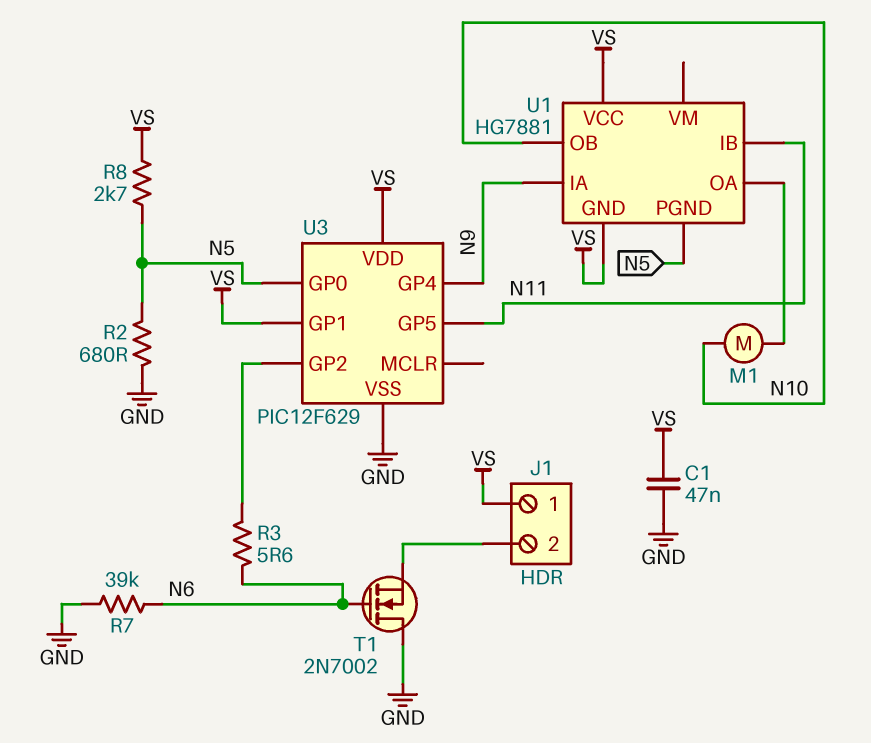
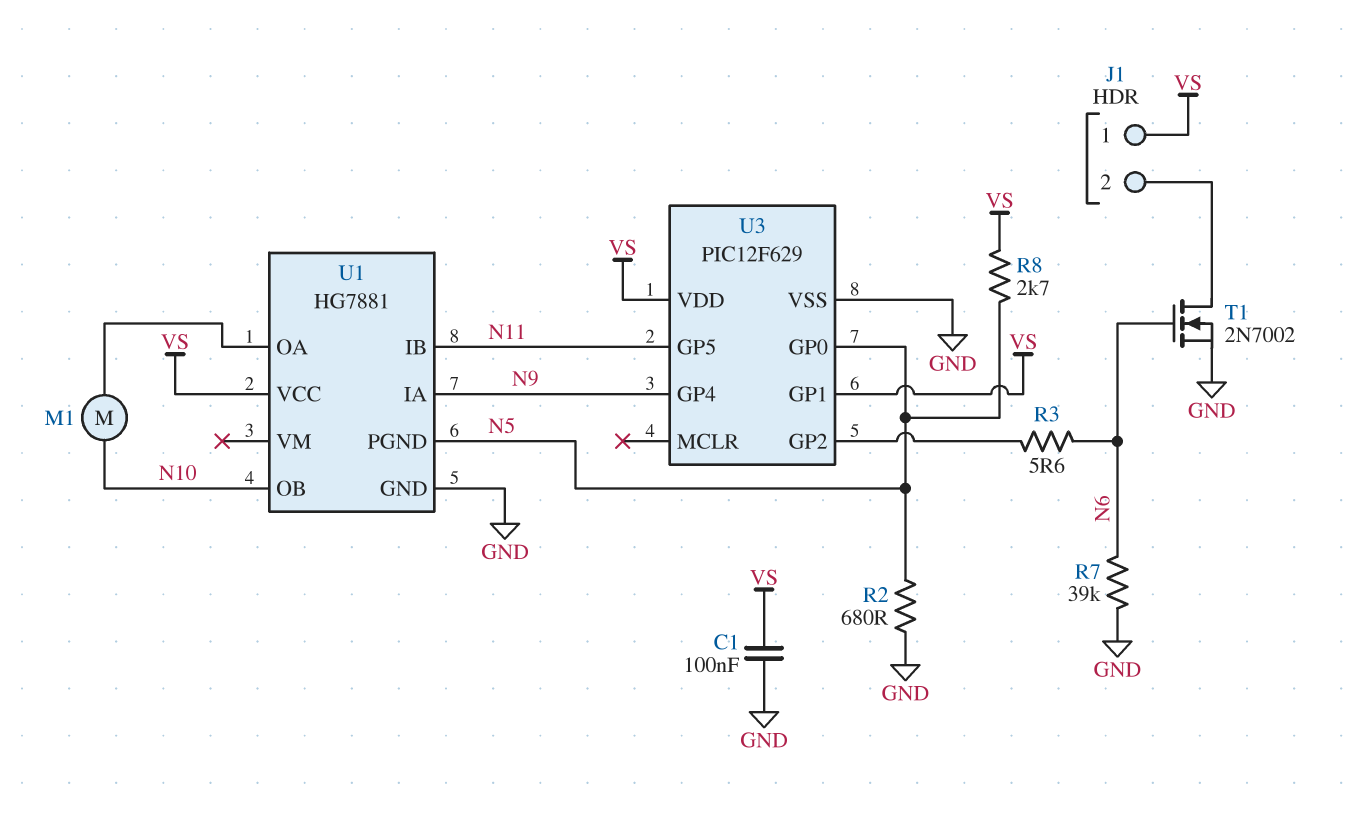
C1: 47nF (GND, VS) -> 100nF (GND, VS)
T1: NMOS 2N7002 (G N6, D GND, S J1/2) -> NMOS 2N7002 (G N6, D J1/2, S GND)
U1 pin GND: VS -> GND

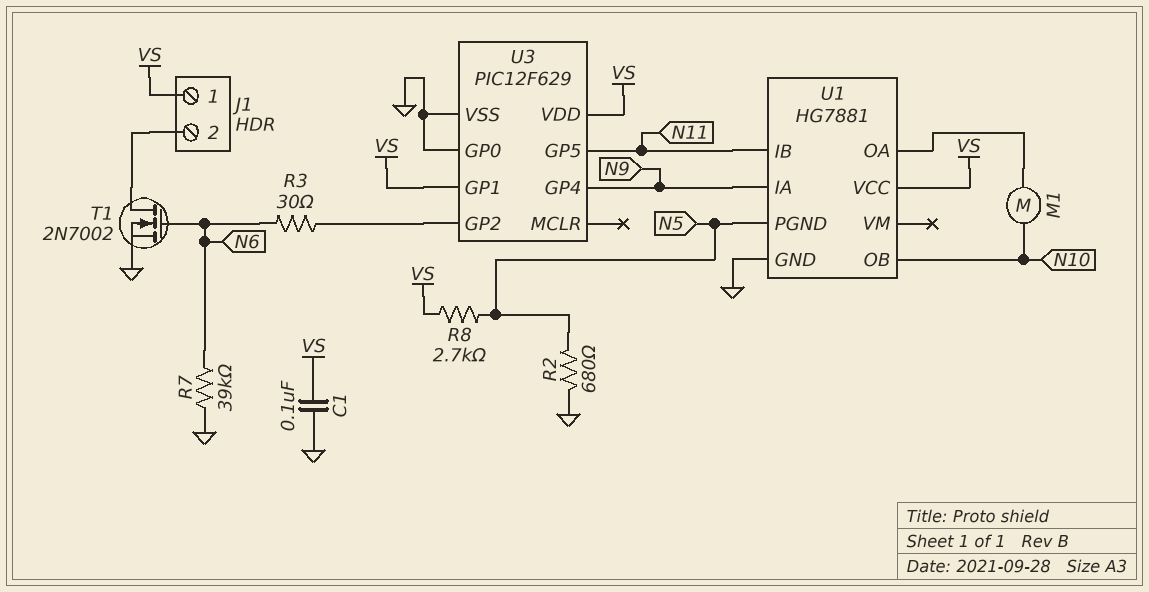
R3: 5.6 (N6, U3/GP2) -> 30 (N6, U3/GP2)
U3 pin GP0: N5 -> GND

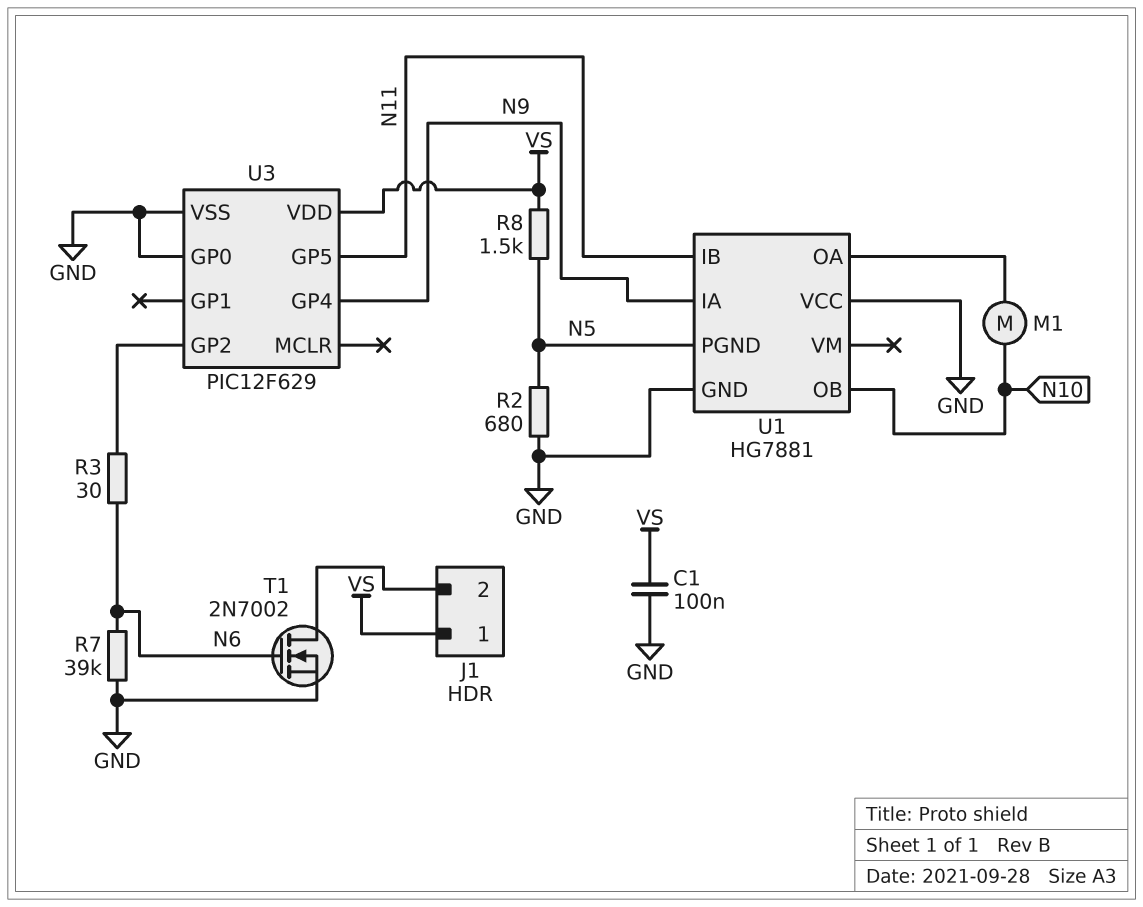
R8: 2.7k (N5, VS) -> 1.5k (N5, VS)
U1 pin VCC: VS -> GND
U3 pin GP1: VS -> none

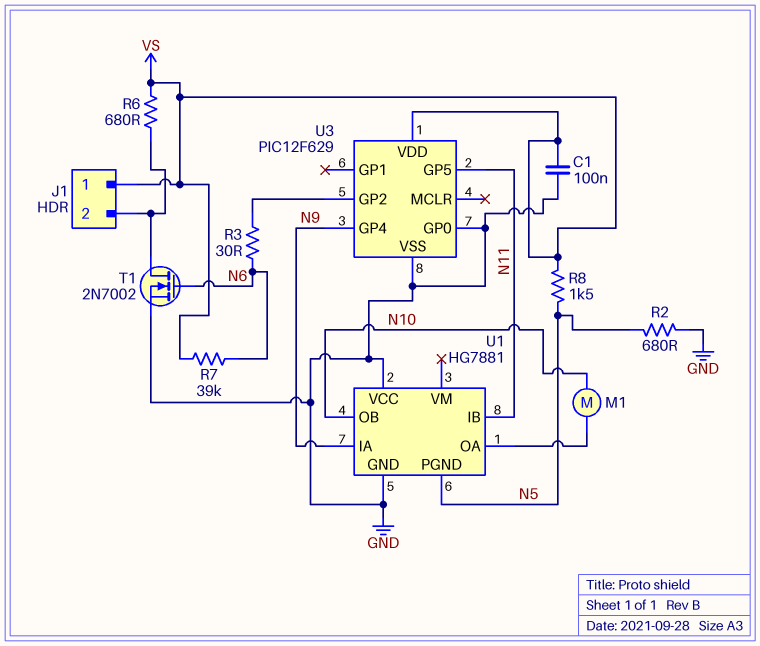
R6: none -> 680 (J1/2, VS)
R7: 39k (GND, N6) -> 39k (N6, VS)

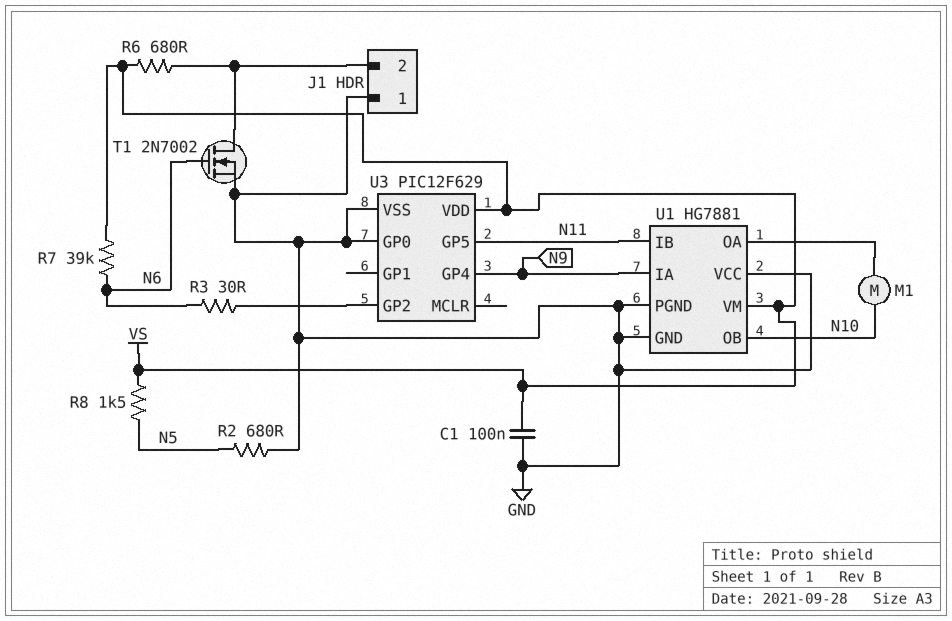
J1 pin 1: VS -> GND
U1 pin PGND: N5 -> GND
U1 pin VM: none -> VS

